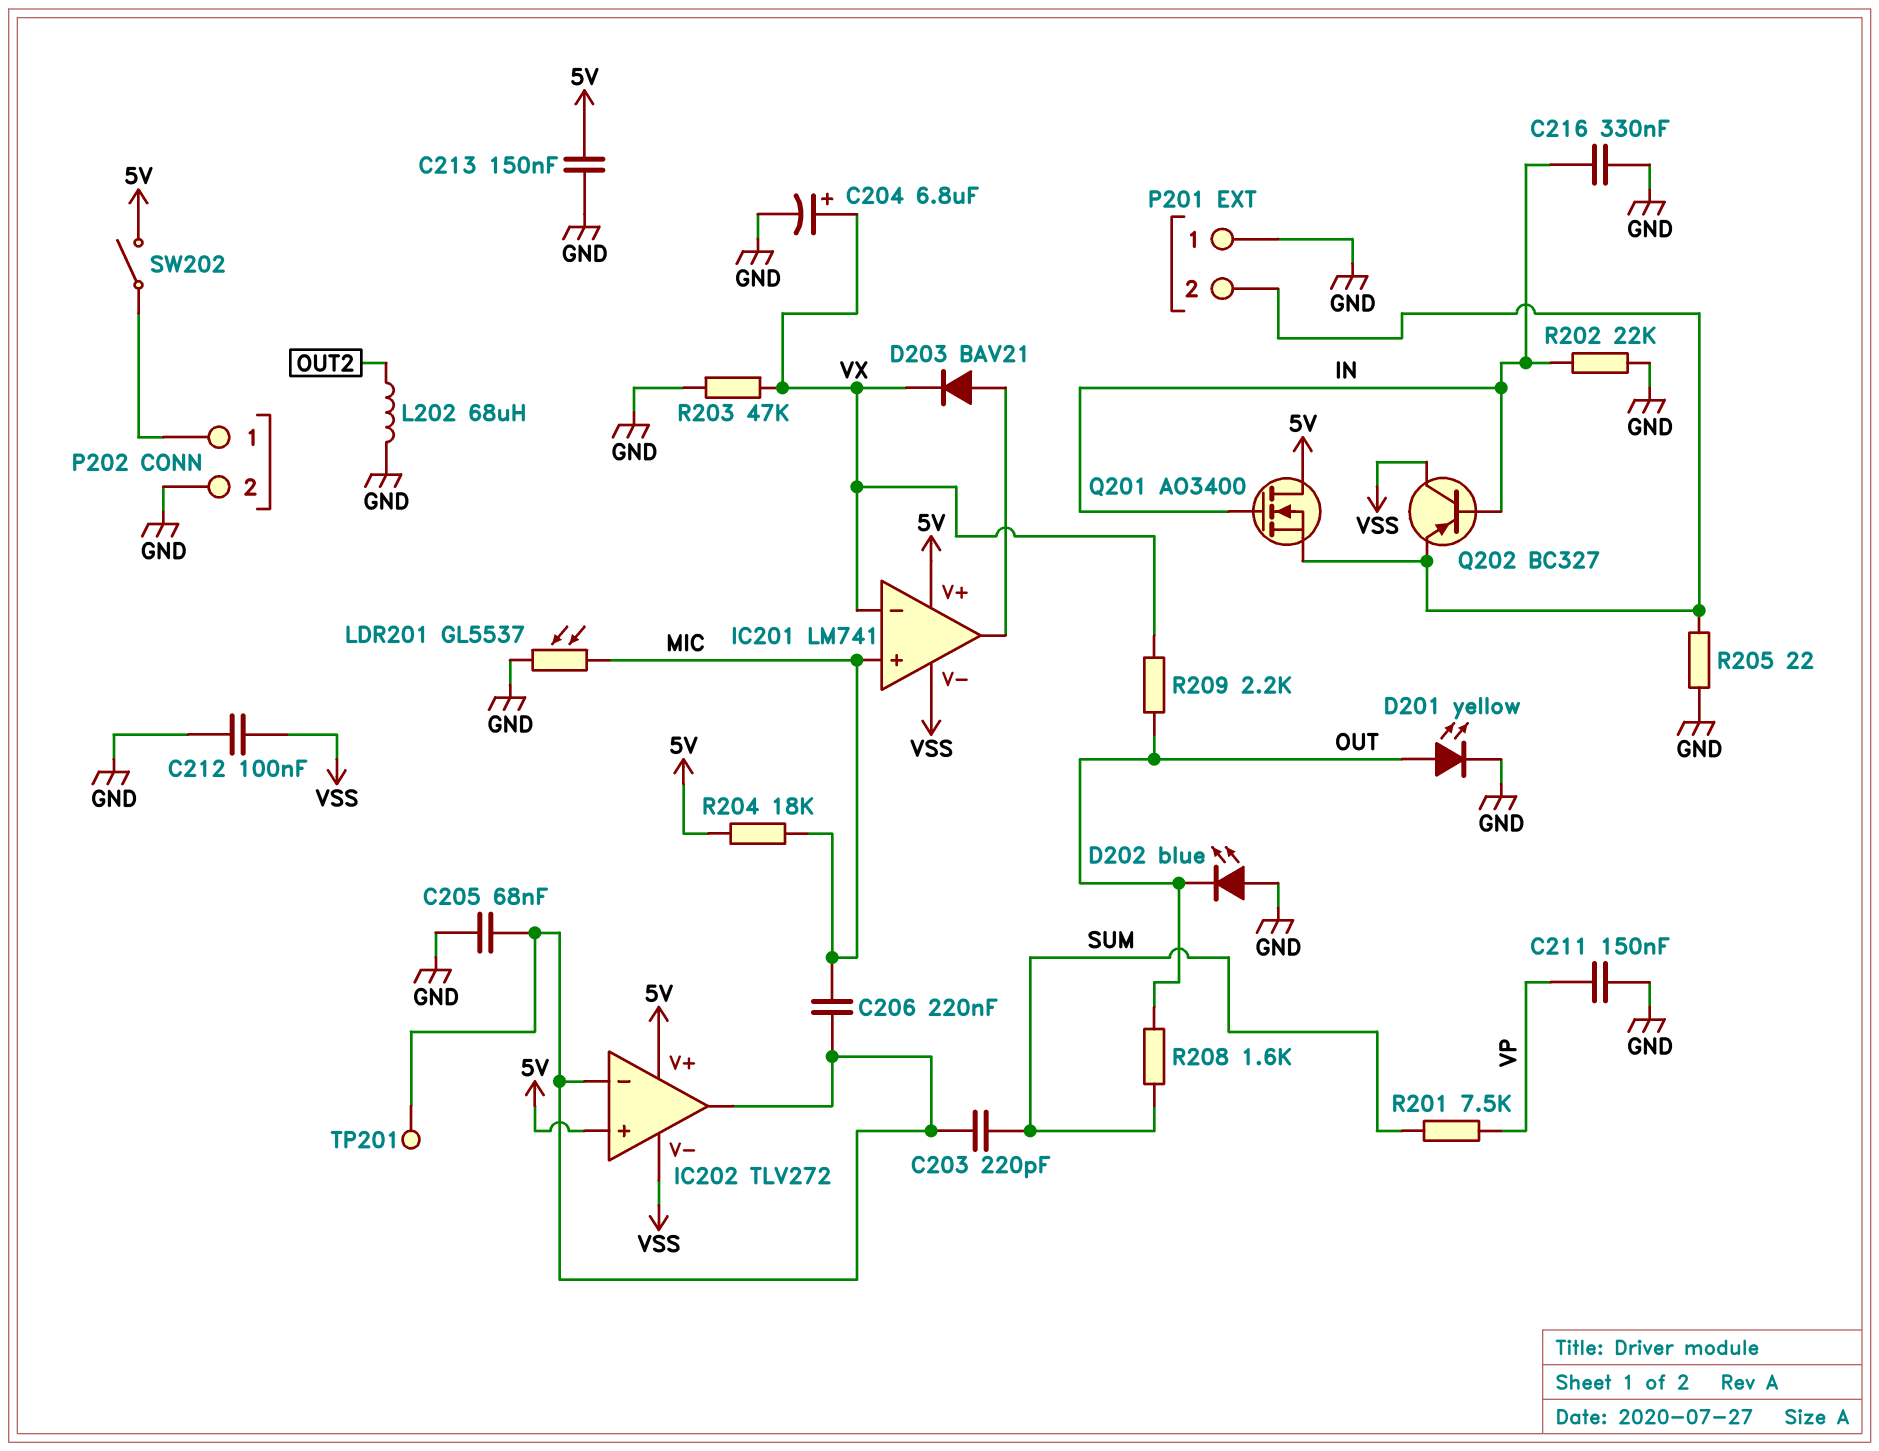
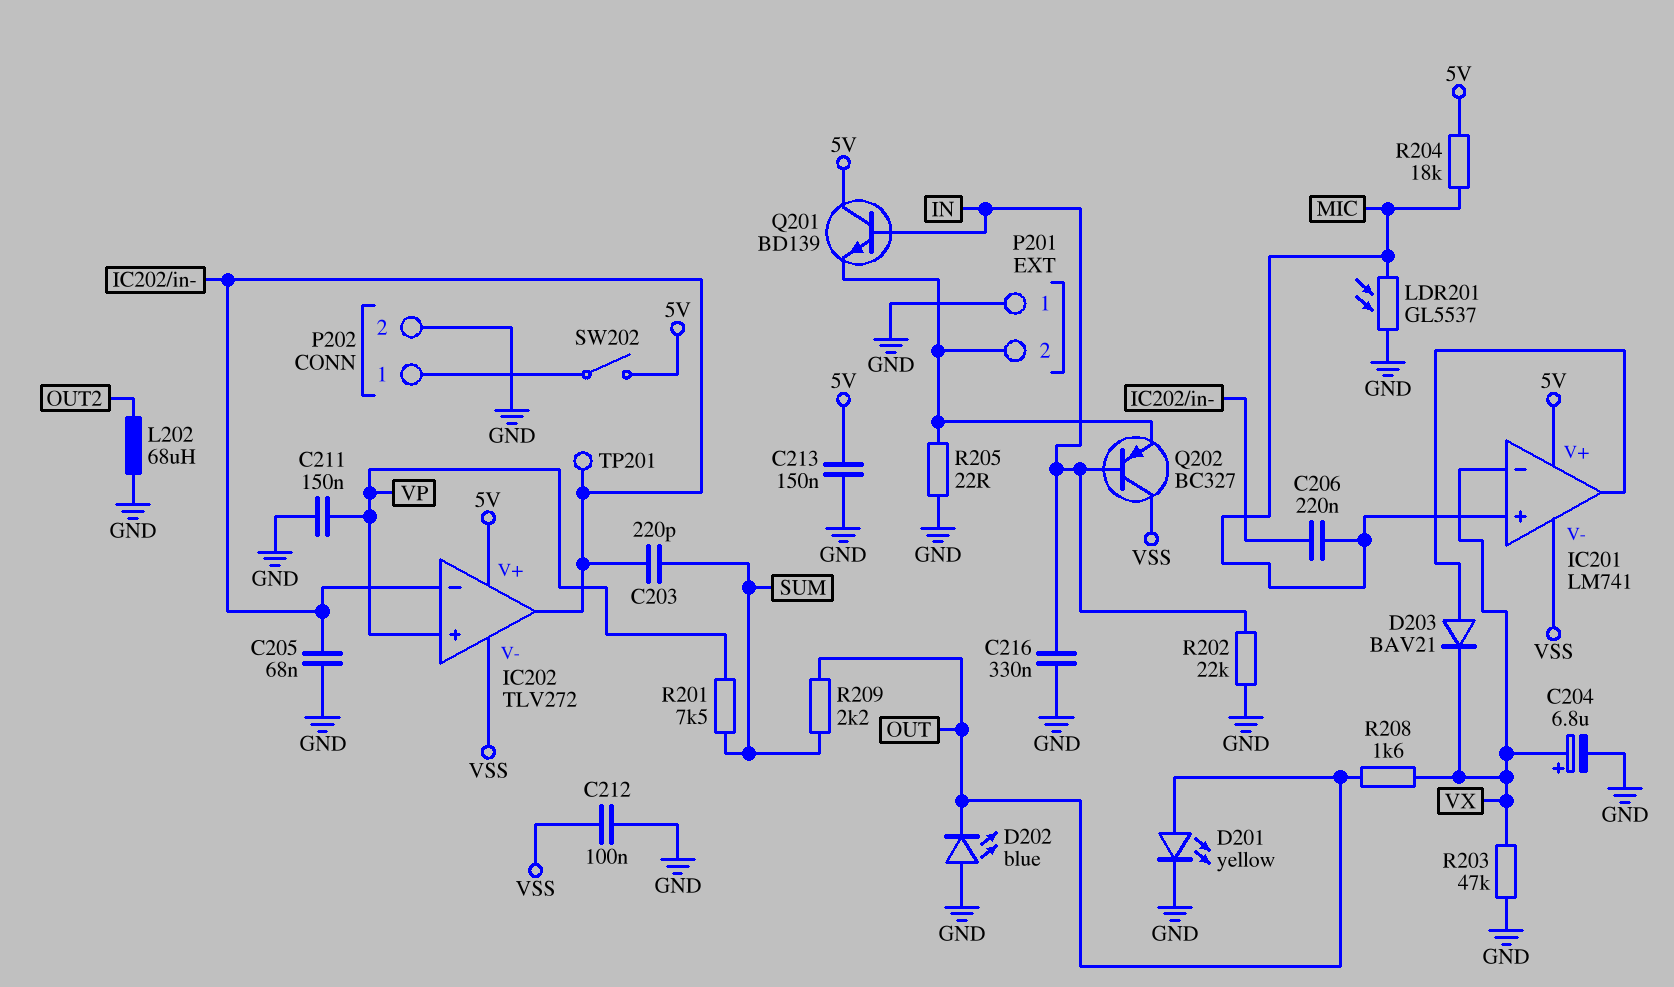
IC202 pin in+: 5V -> VP
Q201: NMOS AO3400 (G IN, D 5V, S P201/2) -> NPN BD139 (B IN, C 5V, E P201/2)
R208: 1.6k (OUT, SUM) -> 1.6k (OUT, VX)
R209: 2.2k (OUT, VX) -> 2.2k (OUT, SUM)

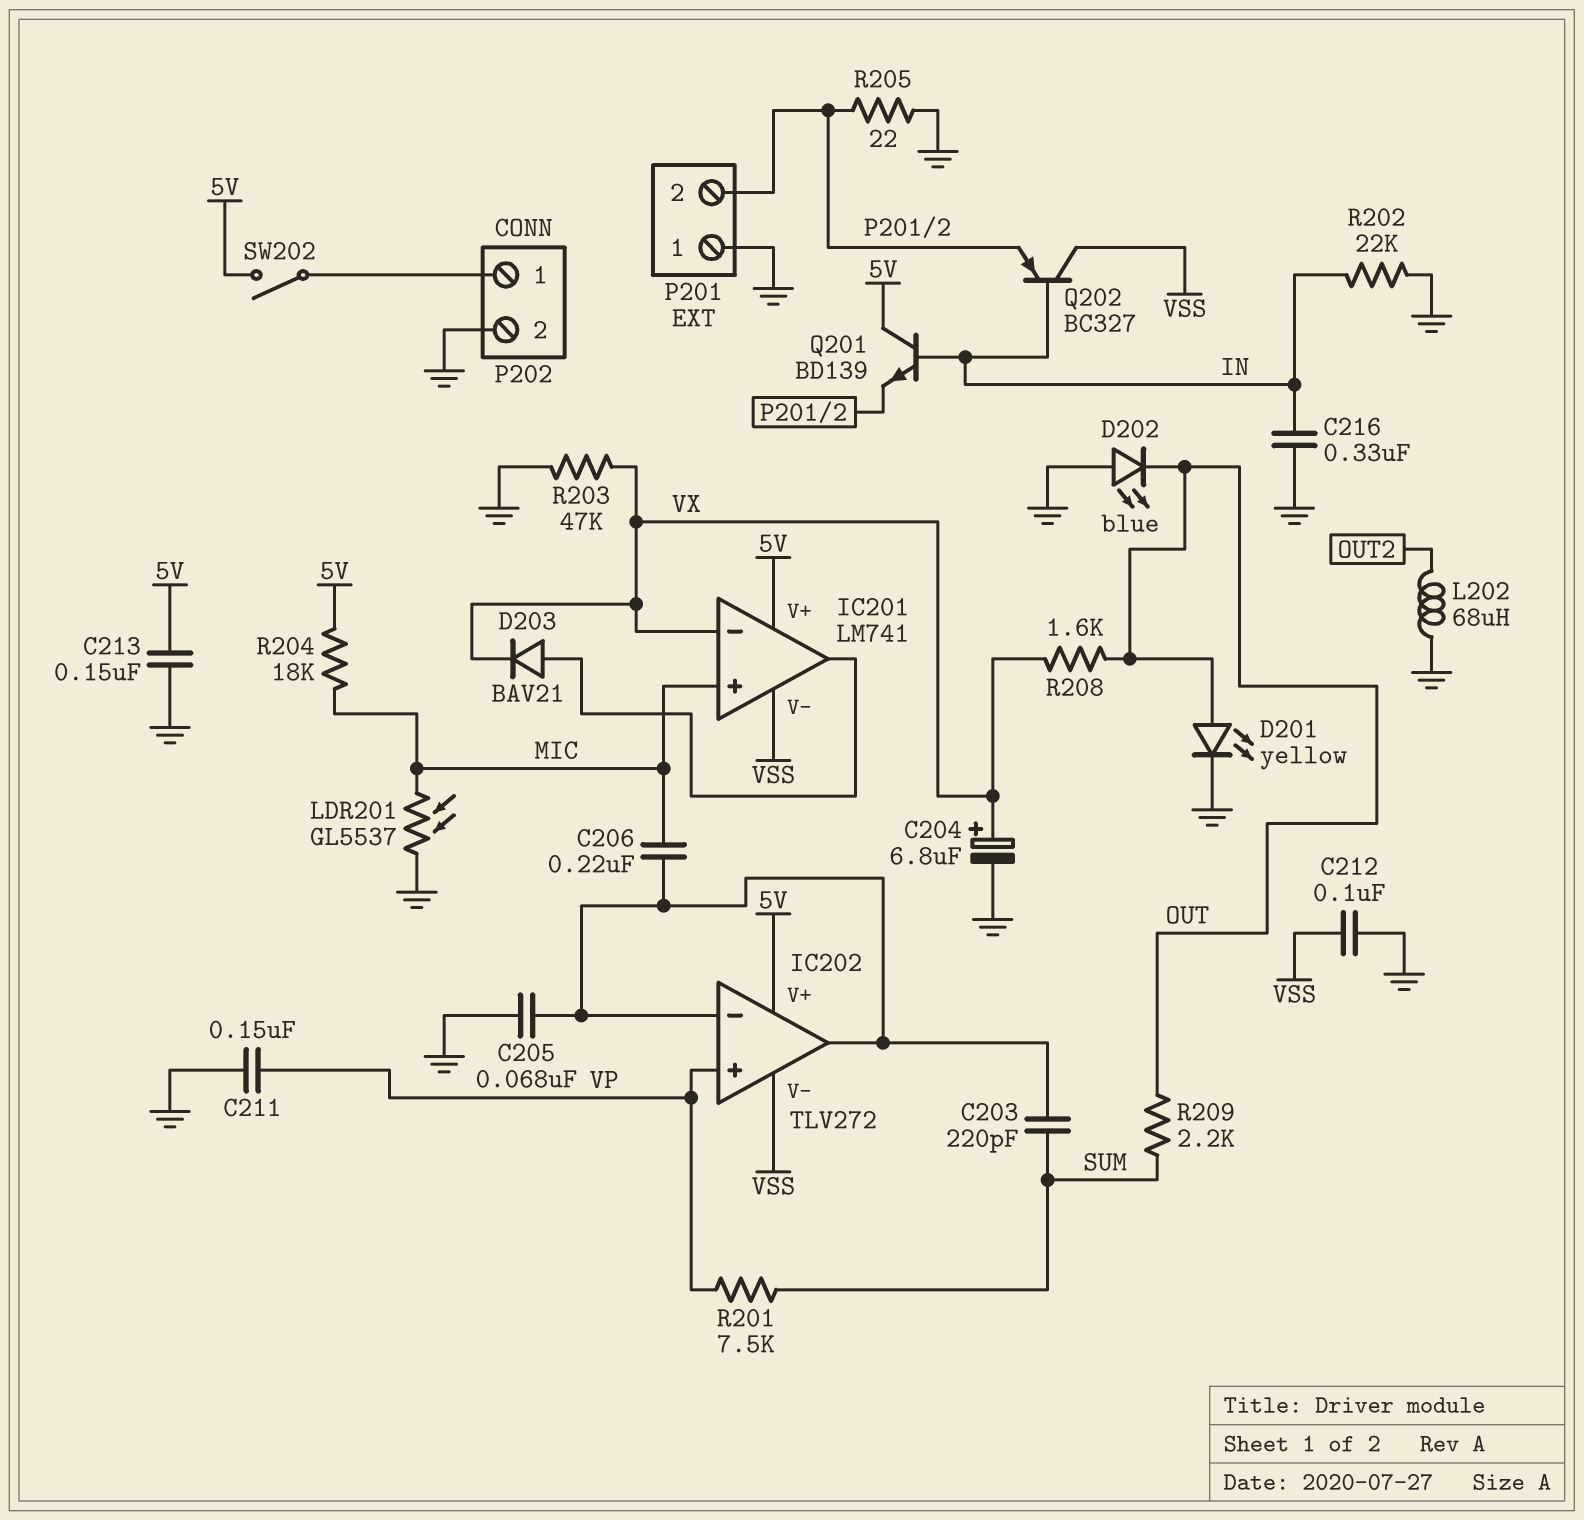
TP201: test point (IC202/in-) -> none

